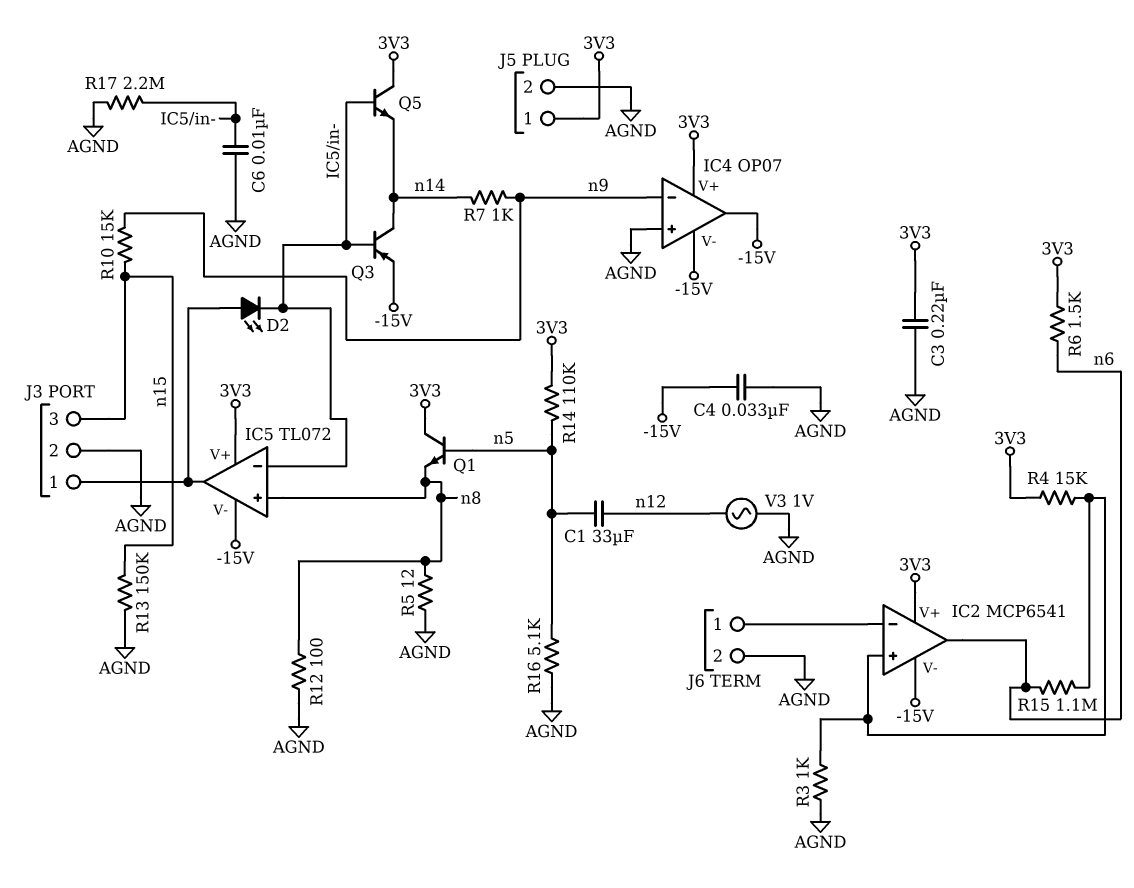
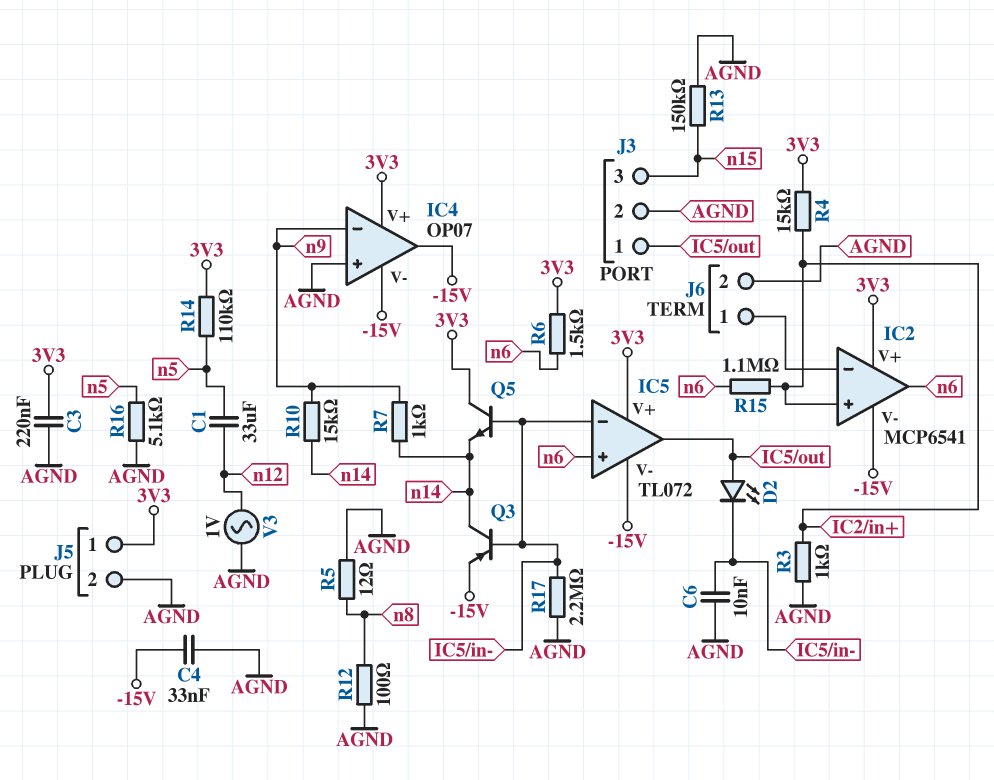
IC5 pin in+: n8 -> n6
Q1: NPN (B n5, C 3V3, E n8) -> none
R10: 15k (n9, n15) -> 15k (n9, n14)

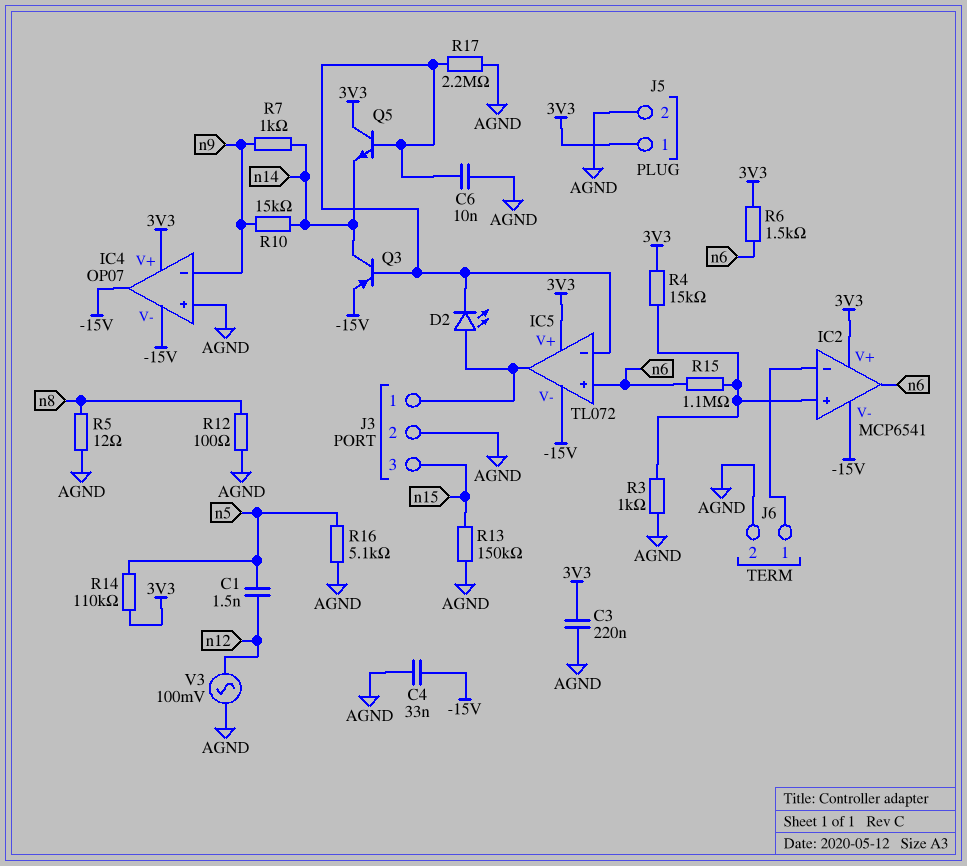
C1: 33uF (n5, n12) -> 1.5nF (n5, n12)
V3: AC 1V (AGND, n12) -> AC 100mV (AGND, n12)

